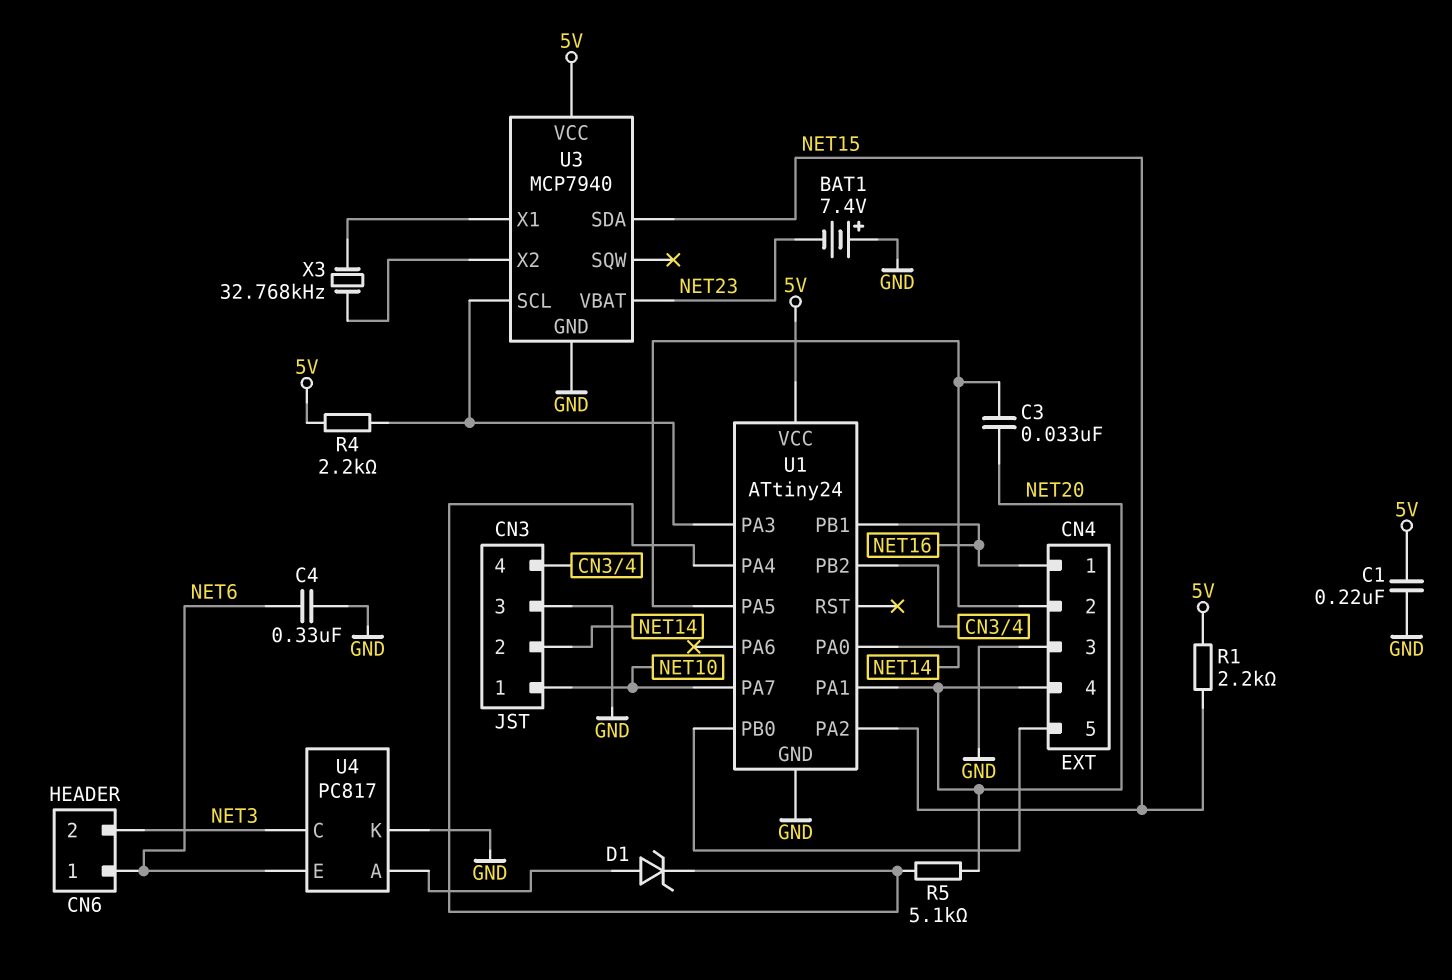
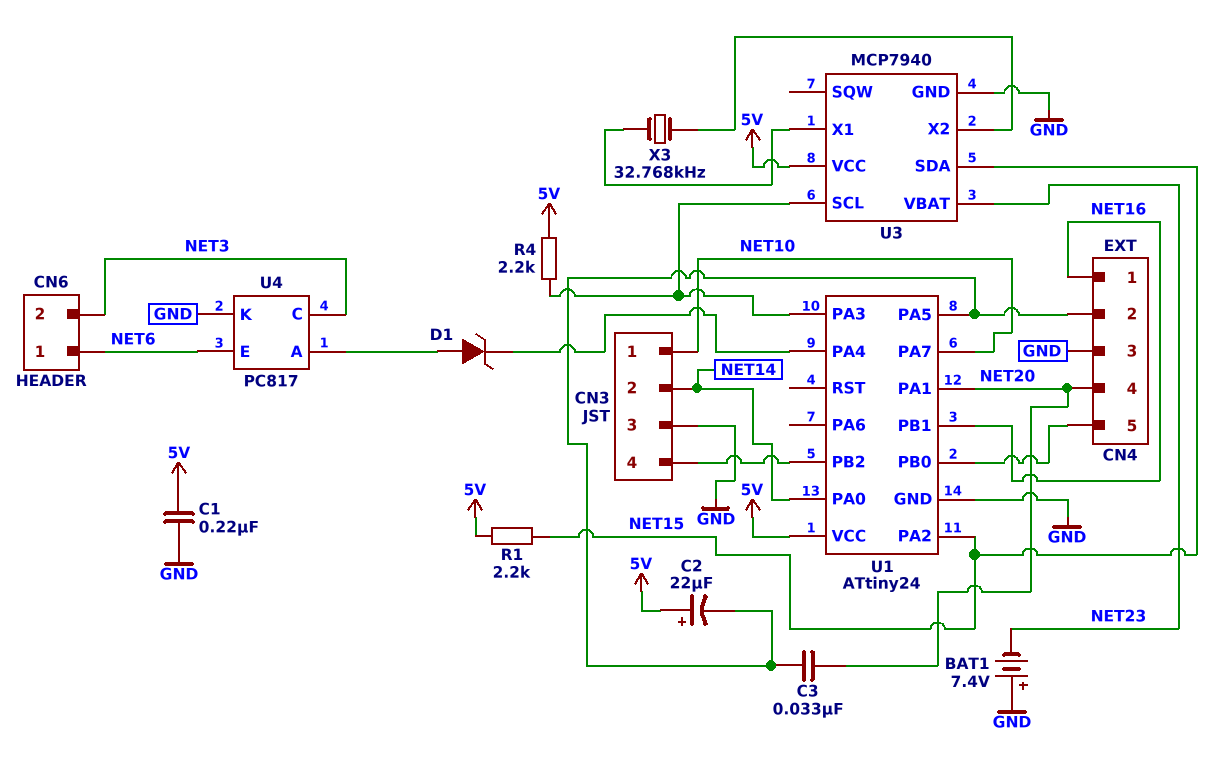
C2: none -> 22uF (plus 5V, minus CN4/2)
C4: 330nF (GND, NET6) -> none
R5: 5.1k (NET20, U1/PA4) -> none

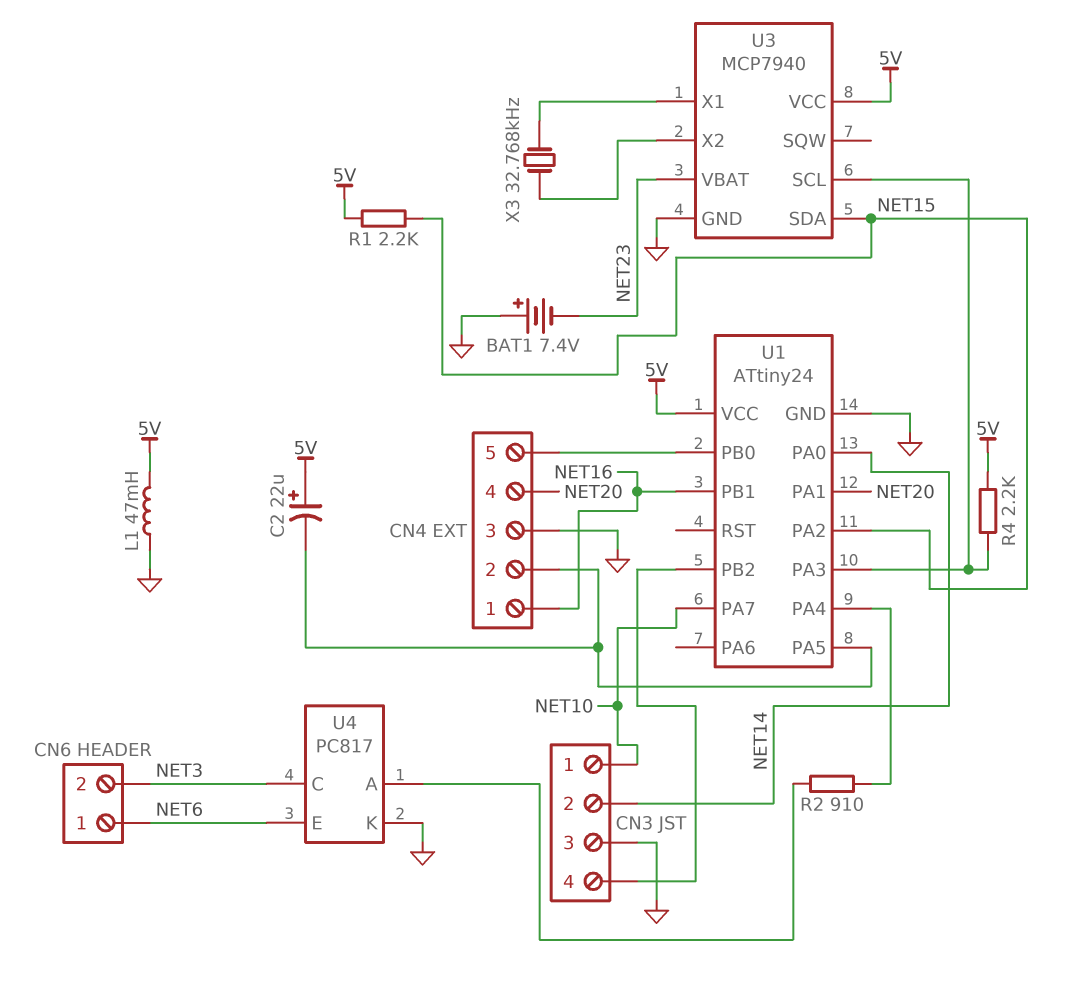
C1: 220nF (5V, GND) -> none
C3: 33nF (CN4/2, NET20) -> none
D1: zener (A U4/A, K U1/PA4) -> none
L1: none -> 47mH (5V, GND)
R2: none -> 910 (U1/PA4, U4/A)

